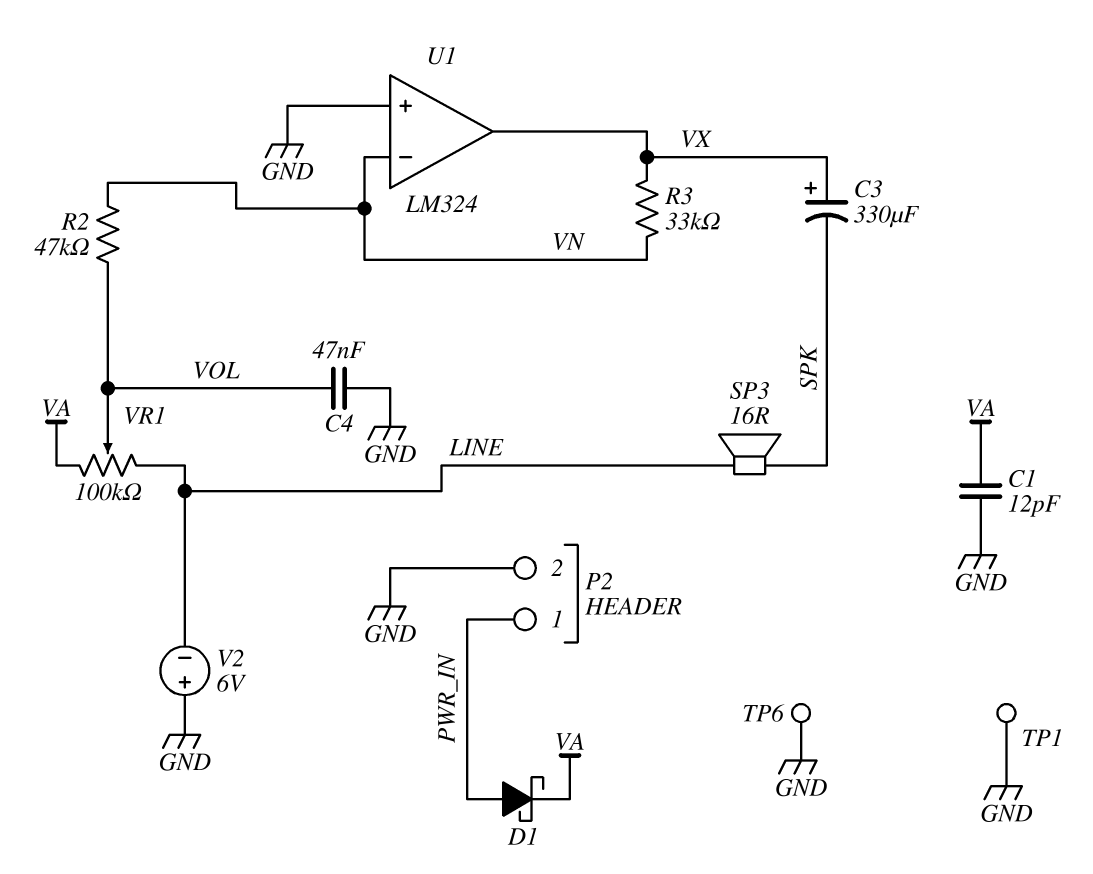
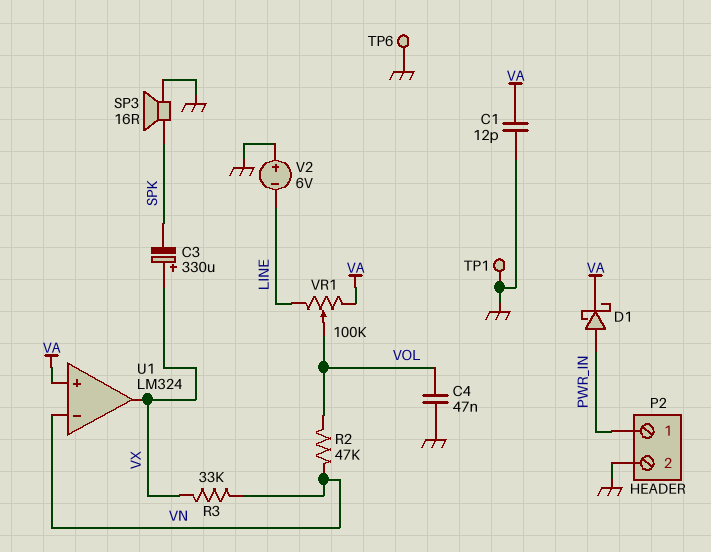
SP3: speaker 16R (LINE, SPK) -> speaker 16R (GND, SPK)
U1 pin in+: GND -> VA

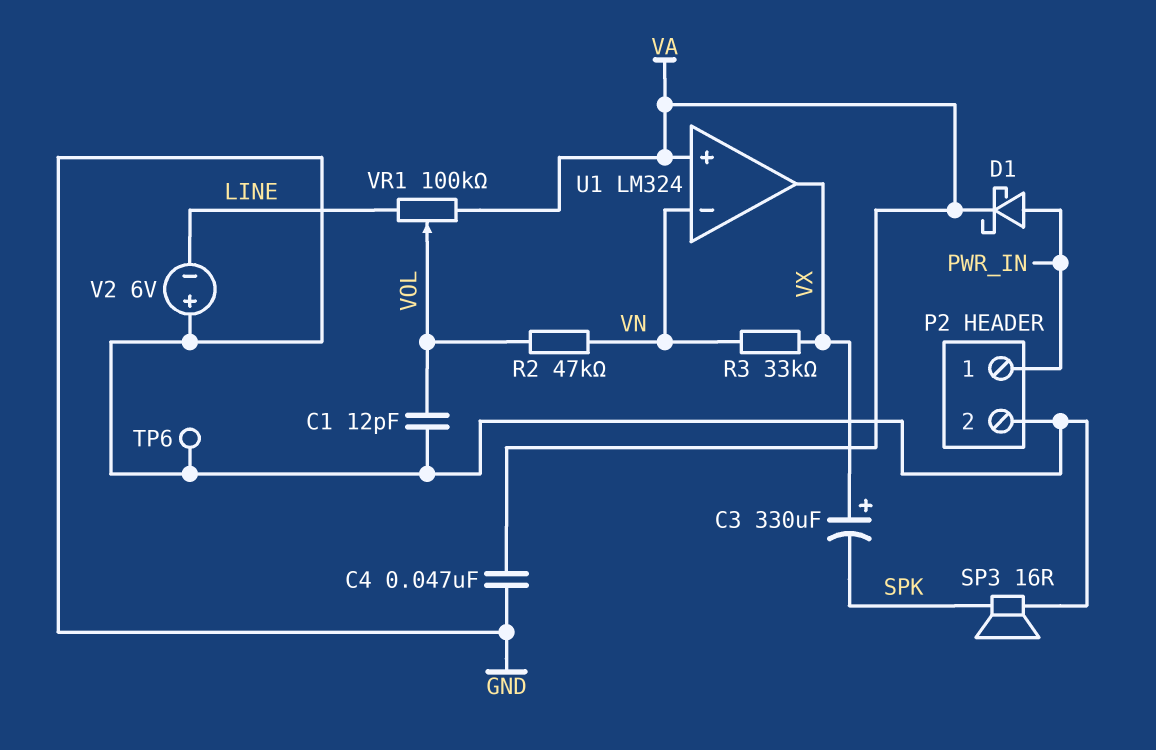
C1: 12pF (GND, VA) -> 12pF (GND, VOL)
C4: 47nF (GND, VOL) -> 47nF (GND, VA)
TP1: test point (GND) -> none

